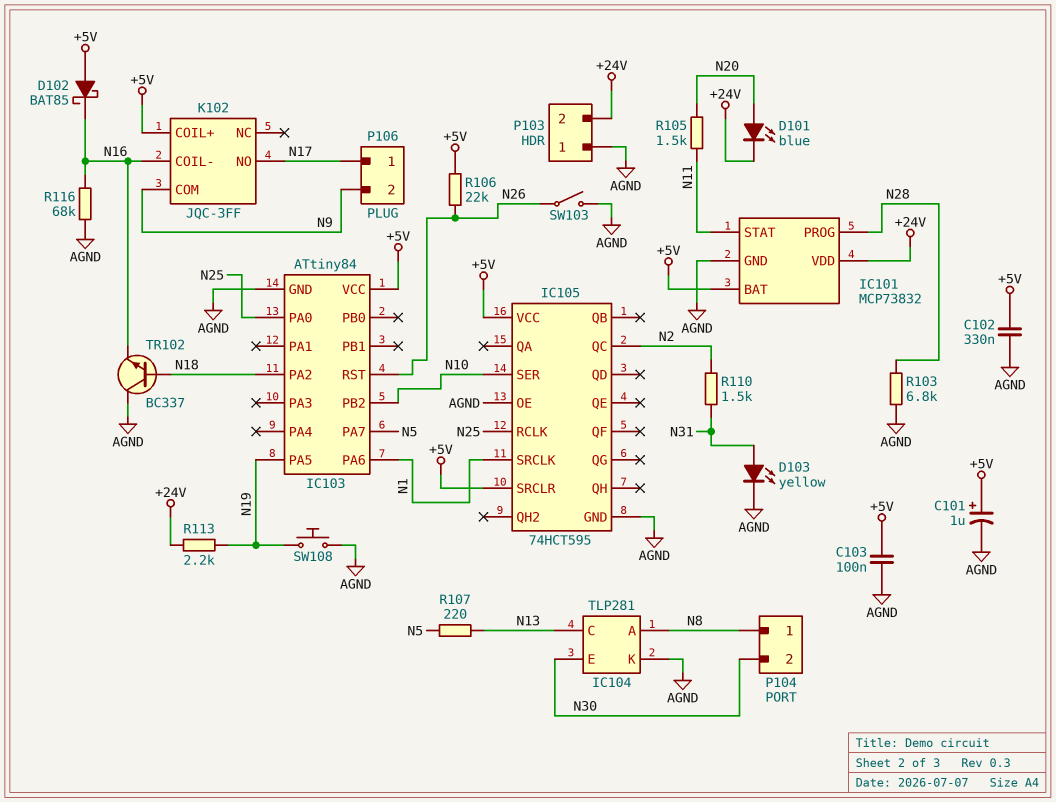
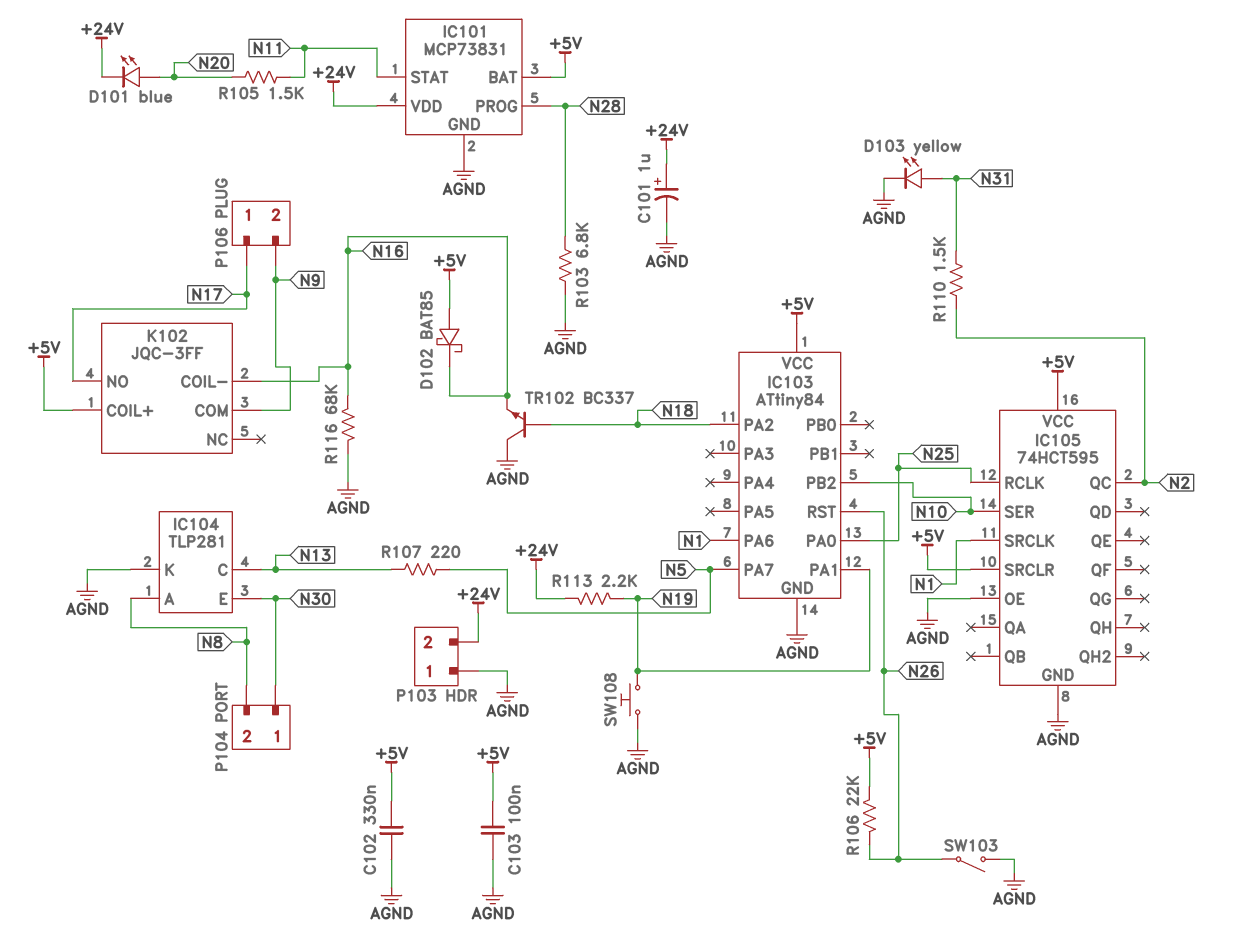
C101: 1uF (plus +5V, minus AGND) -> 1uF (plus +24V, minus AGND)
IC101: MCP73832 -> MCP73831
IC103 pin PA1: none -> N19
IC103 pin PA5: N19 -> none
P104 pin 1: N8 -> N30
P104 pin 2: N30 -> N8

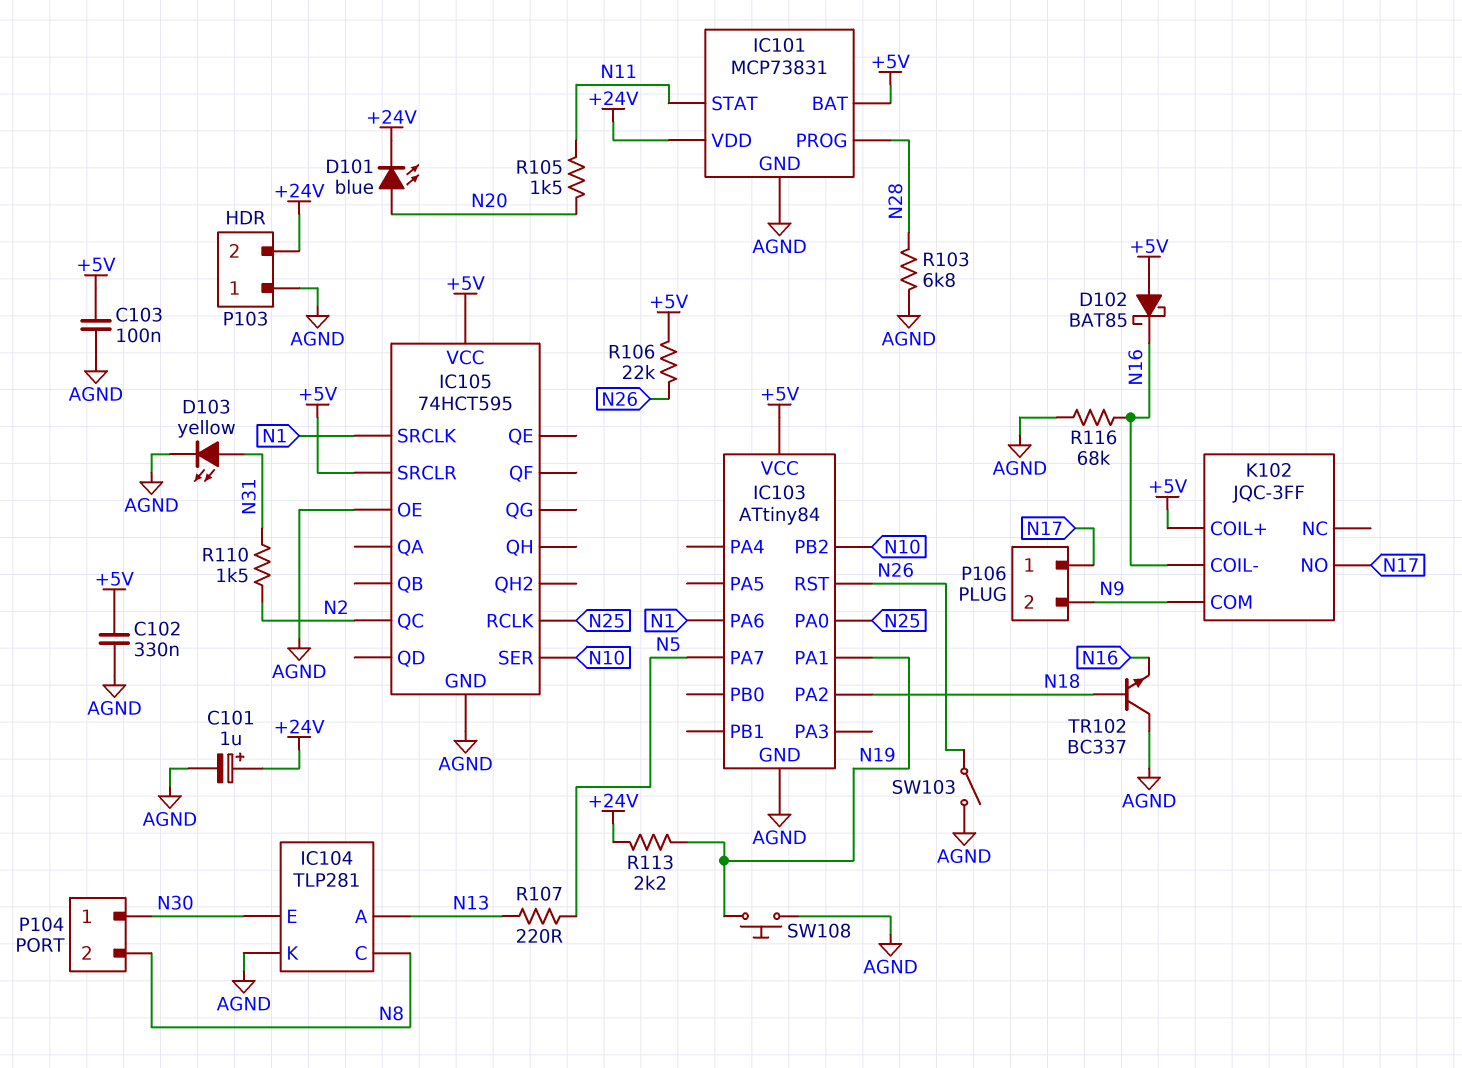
IC104 pin A: N8 -> N13
IC104 pin C: N13 -> N8

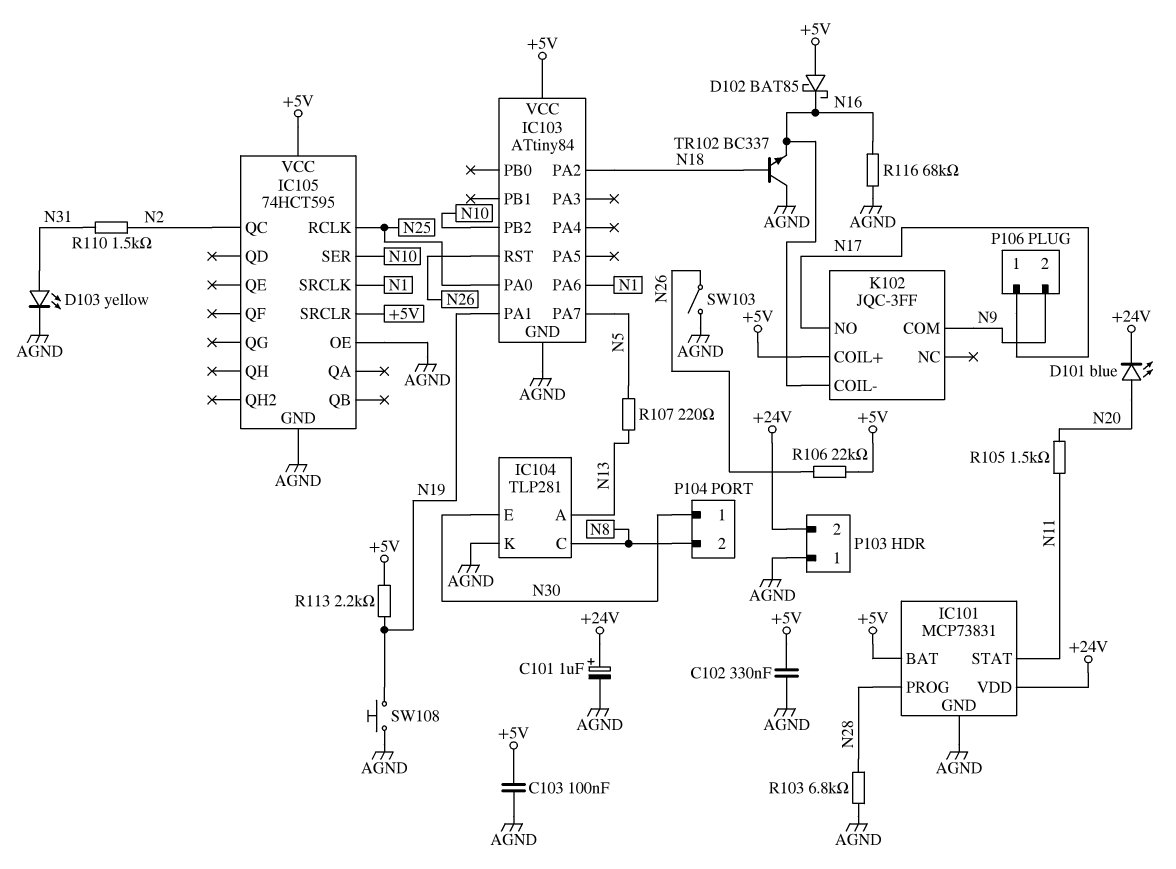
R113: 2.2k (+24V, N19) -> 2.2k (+5V, N19)

